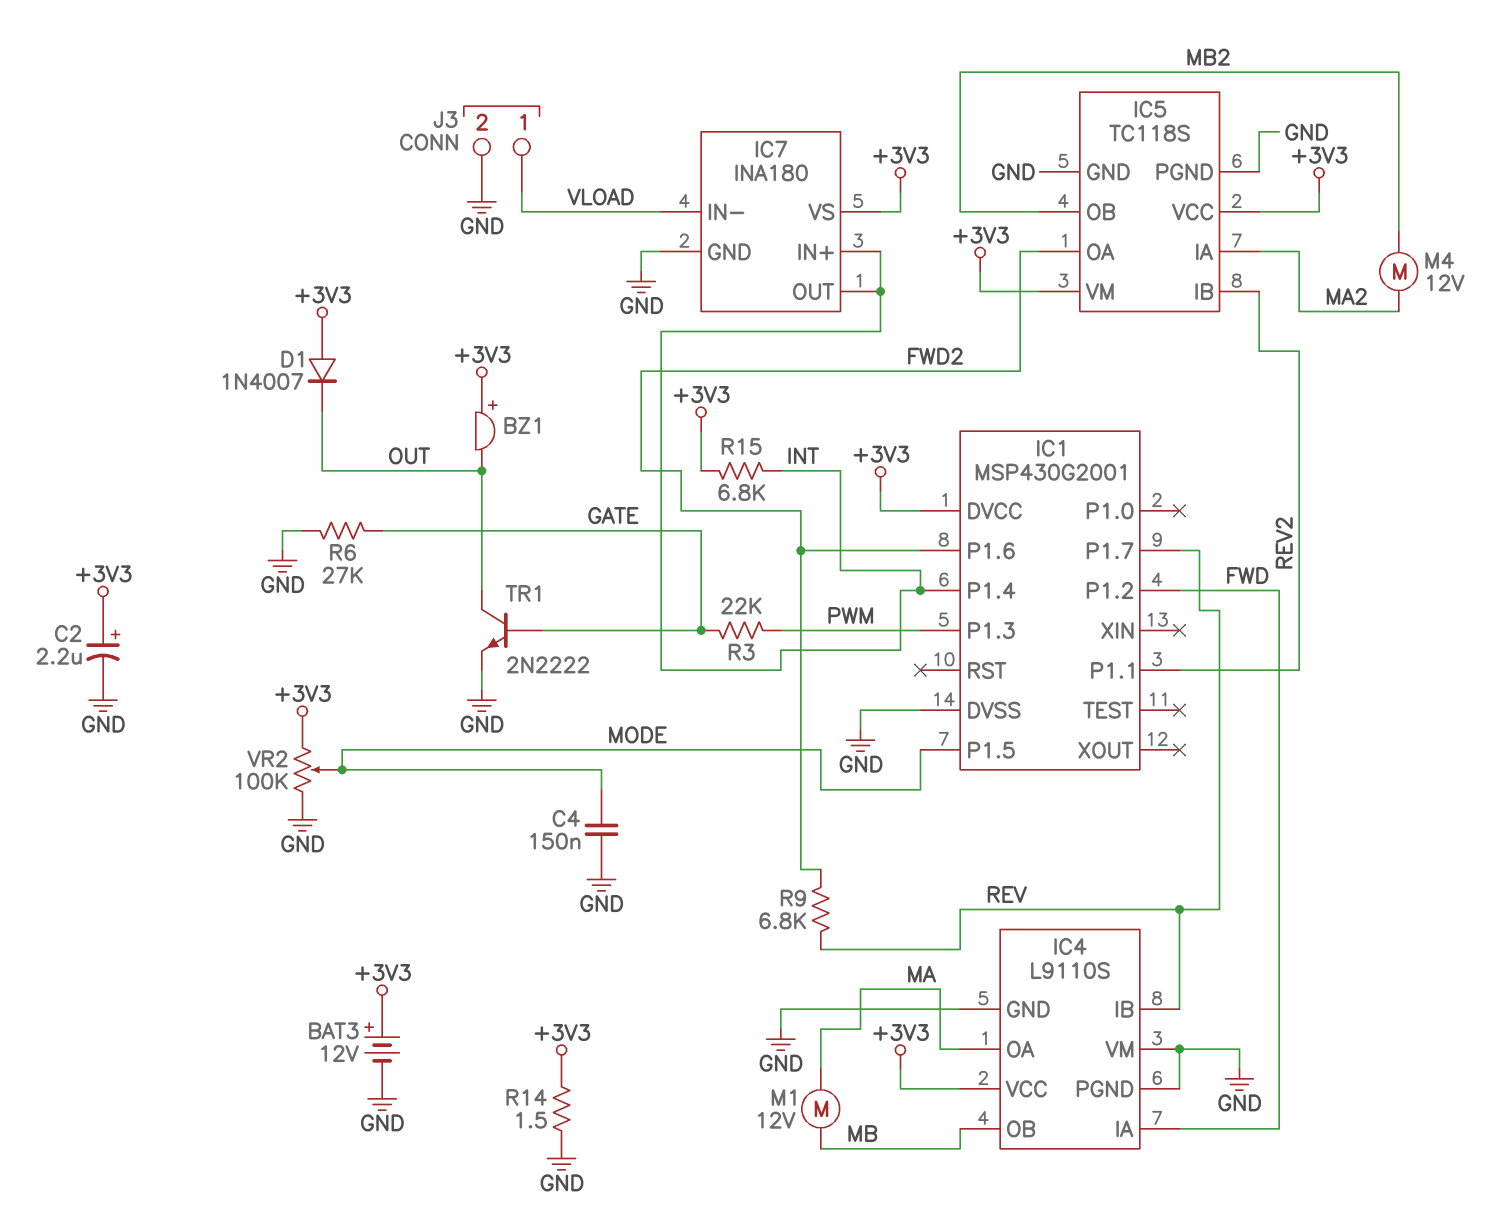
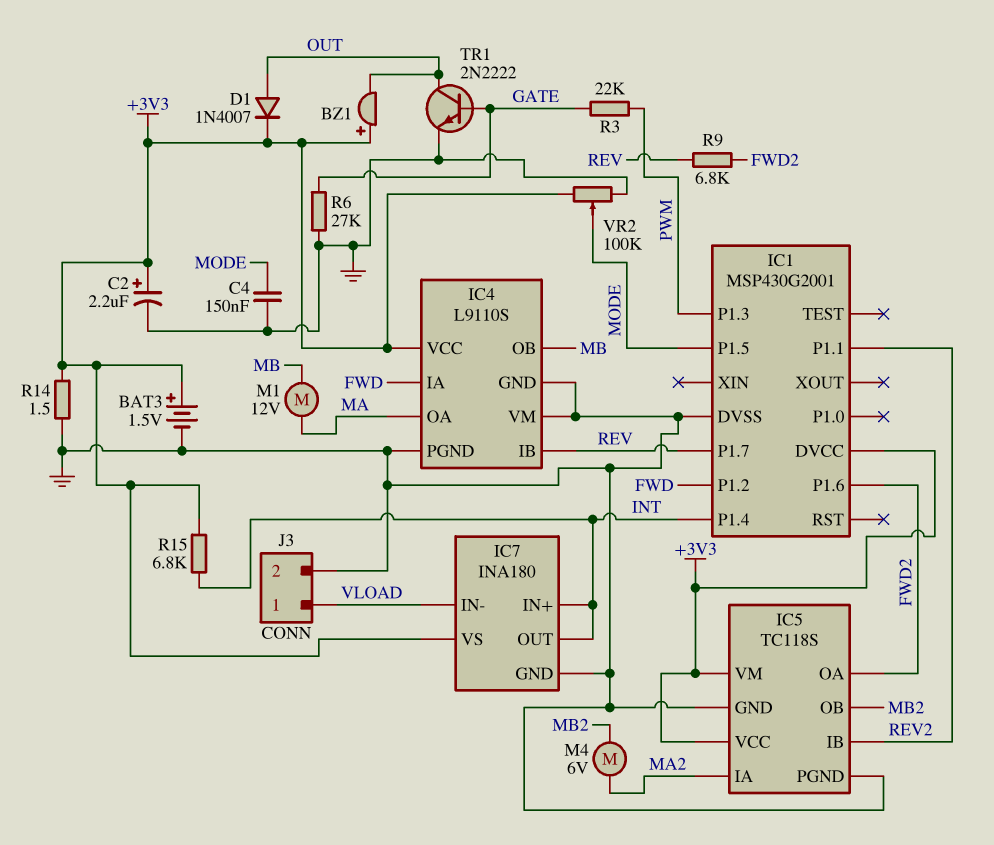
BAT3: 12V (plus +3V3, minus GND) -> 1.5V (plus +3V3, minus GND)
D1: diode 1N4007 (A +3V3, K OUT) -> diode 1N4007 (A OUT, K +3V3)
M4: motor 12V (MA2, MB2) -> motor 6V (MA2, MB2)

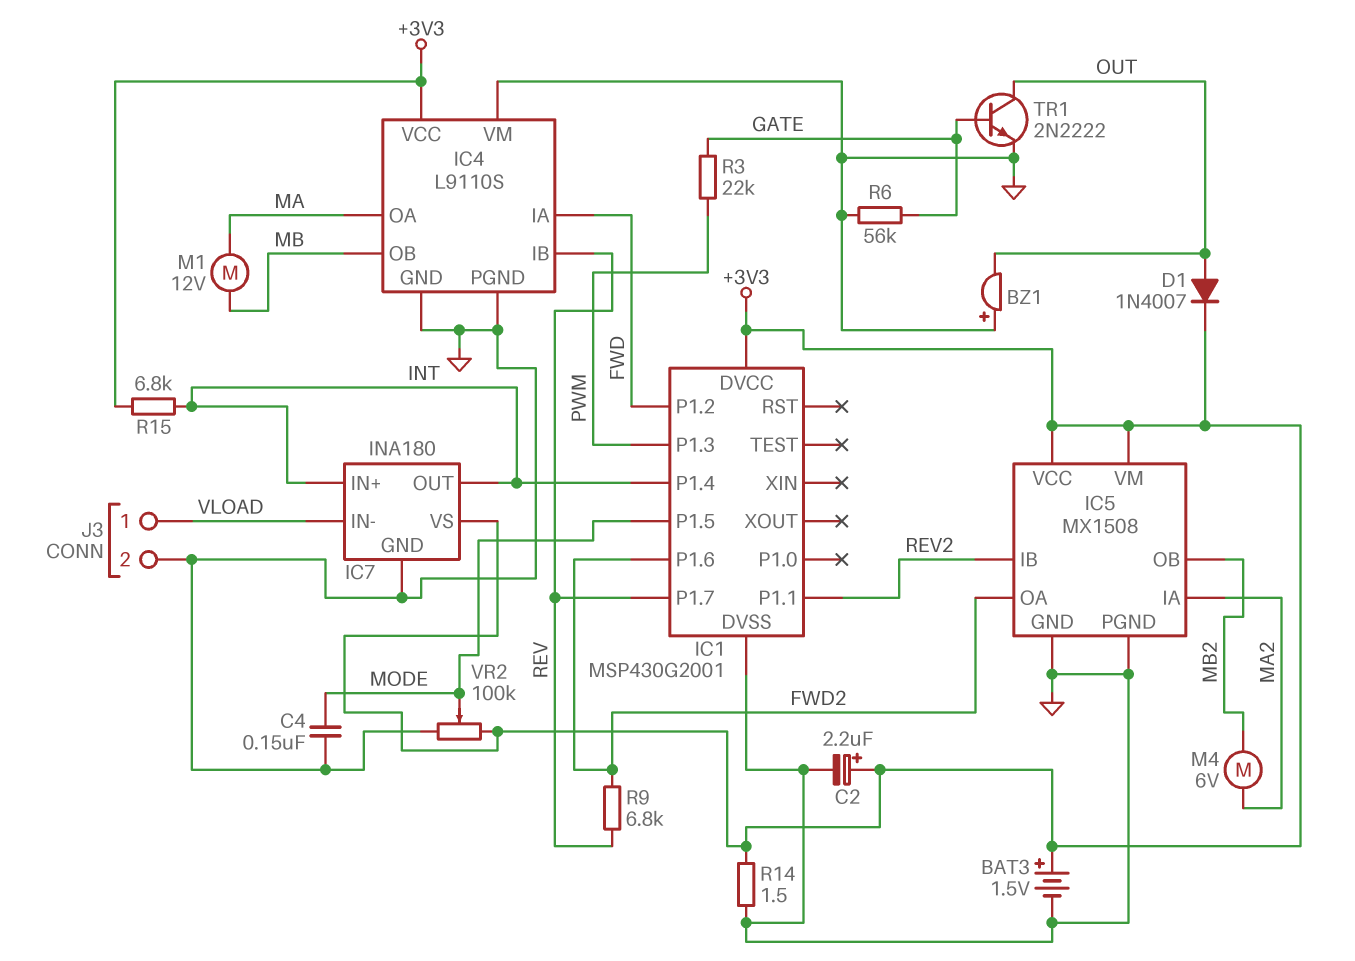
BZ1: buzzer (plus +3V3, minus OUT) -> buzzer (plus GND, minus OUT)
IC5: TC118S -> MX1508
R6: 27k (GATE, GND) -> 56k (GATE, GND)

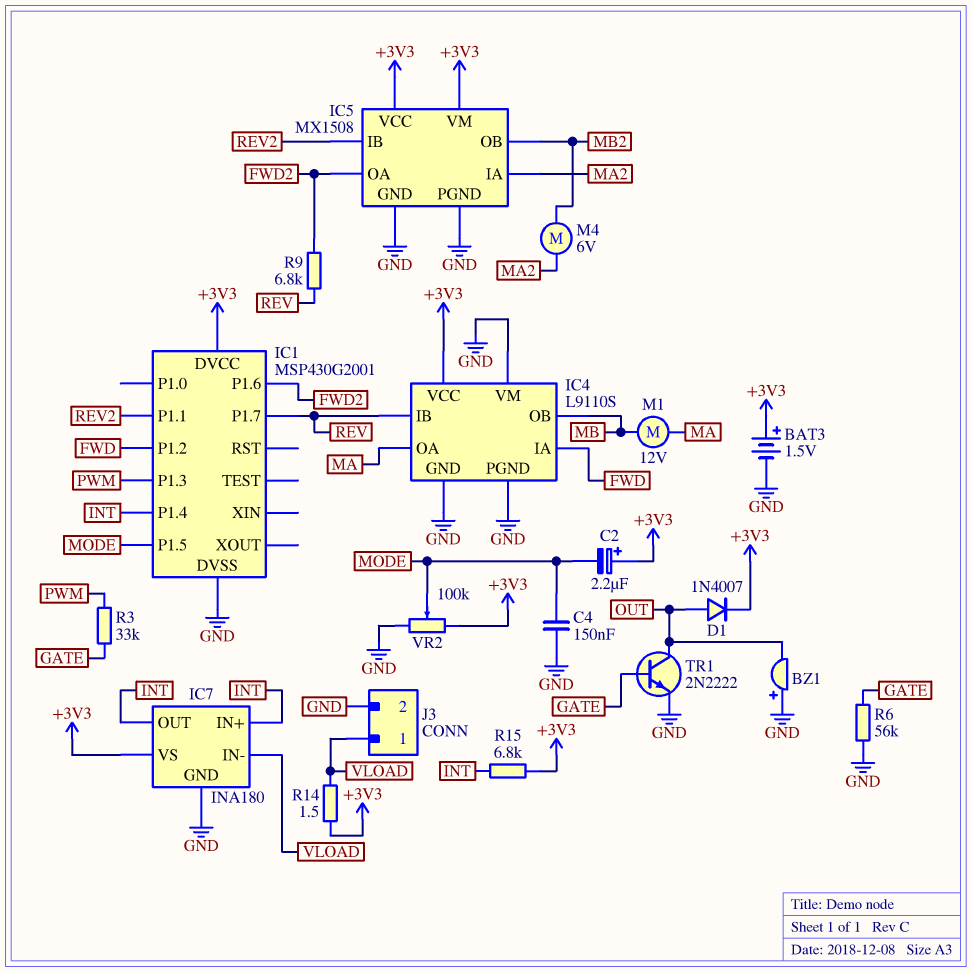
C2: 2.2uF (plus +3V3, minus GND) -> 2.2uF (plus +3V3, minus MODE)
R3: 22k (GATE, PWM) -> 33k (GATE, PWM)
R14: 1.5 (+3V3, GND) -> 1.5 (+3V3, VLOAD)

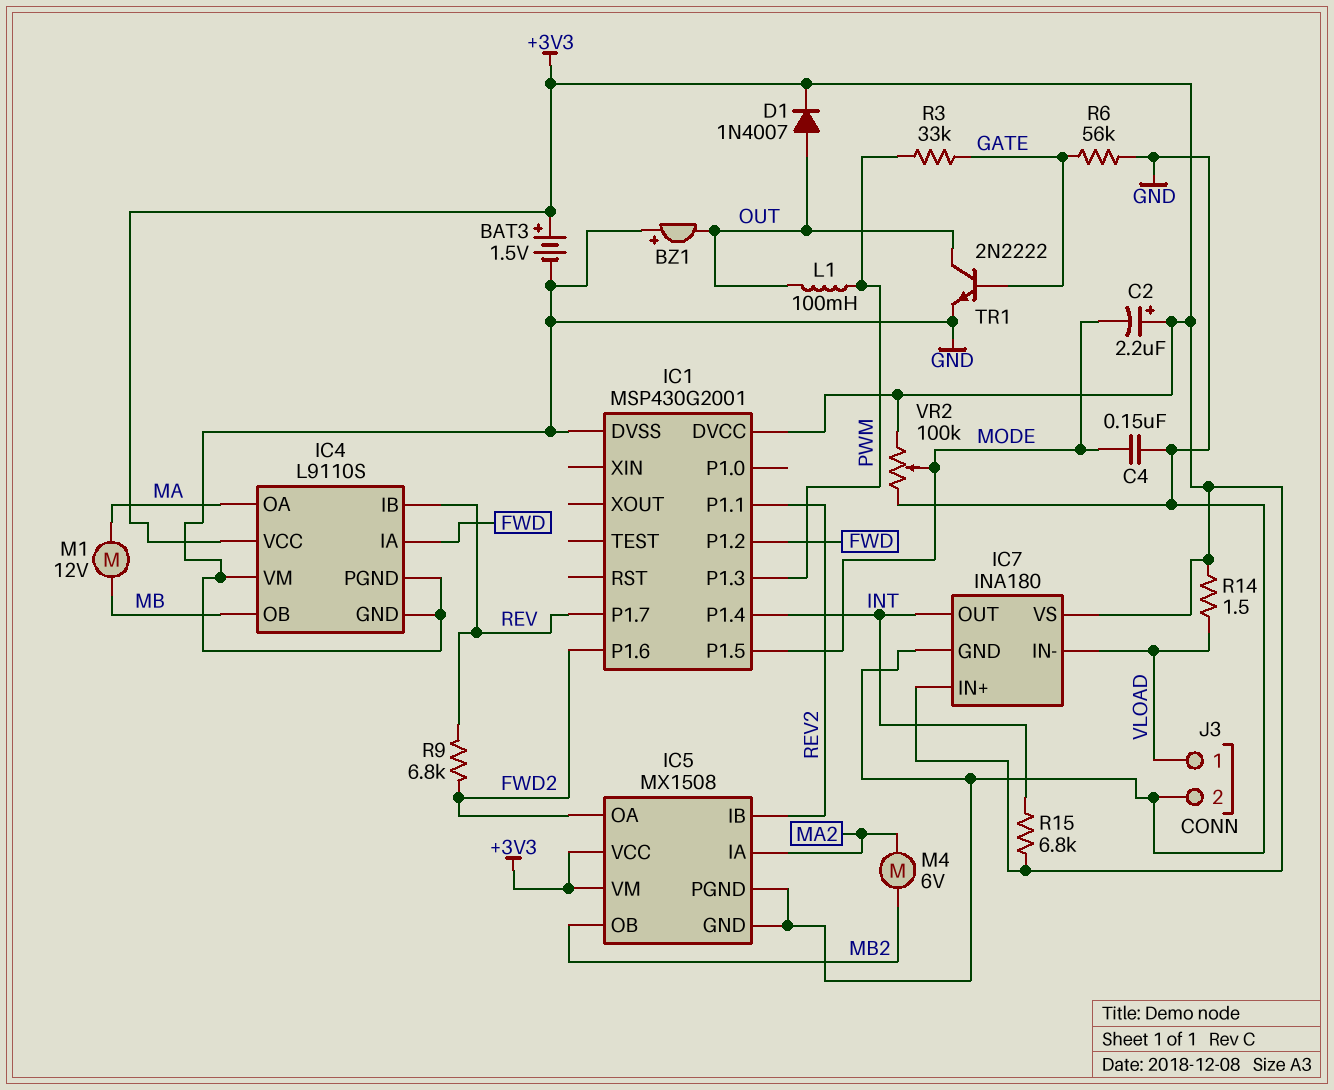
IC7 pin IN+: INT -> +3V3
L1: none -> 100mH (OUT, PWM)

